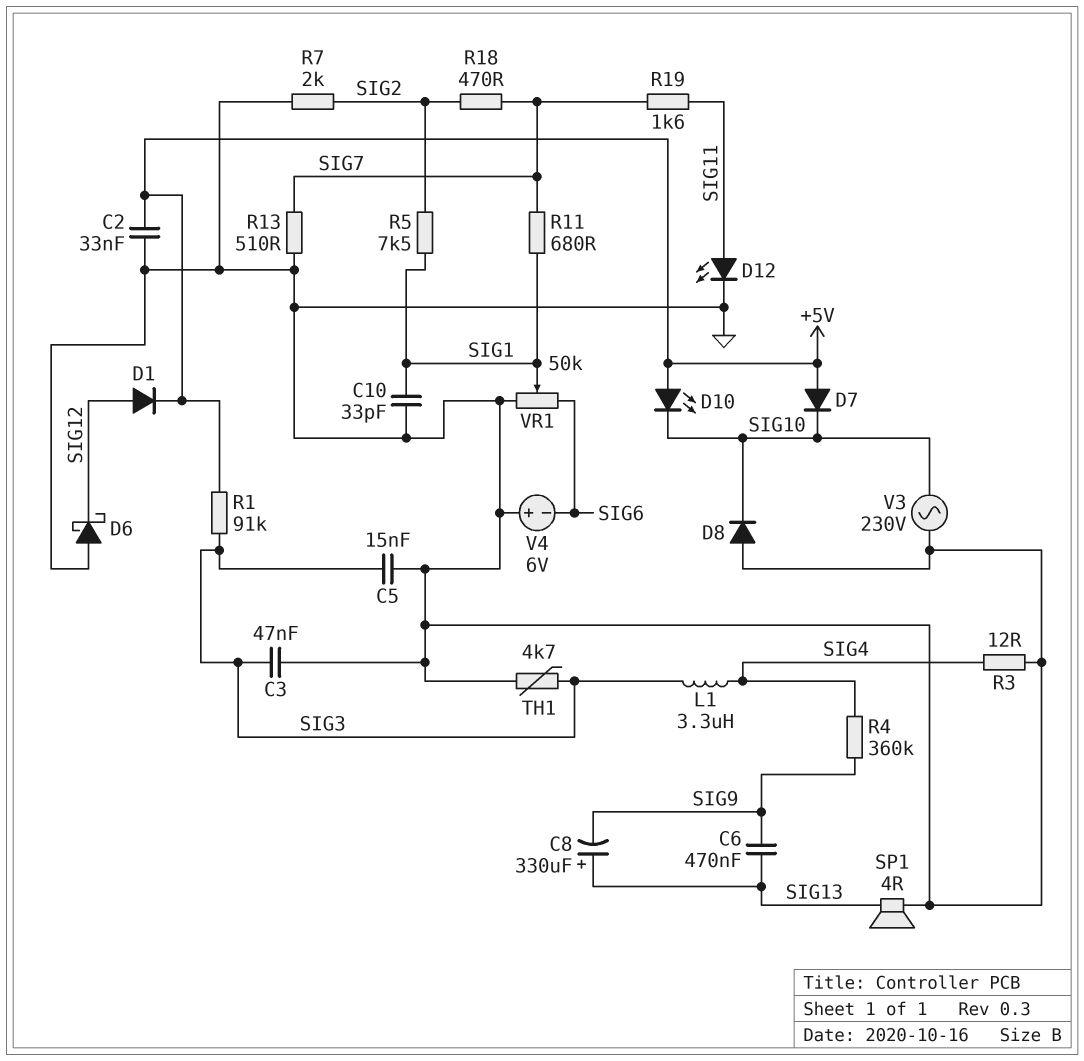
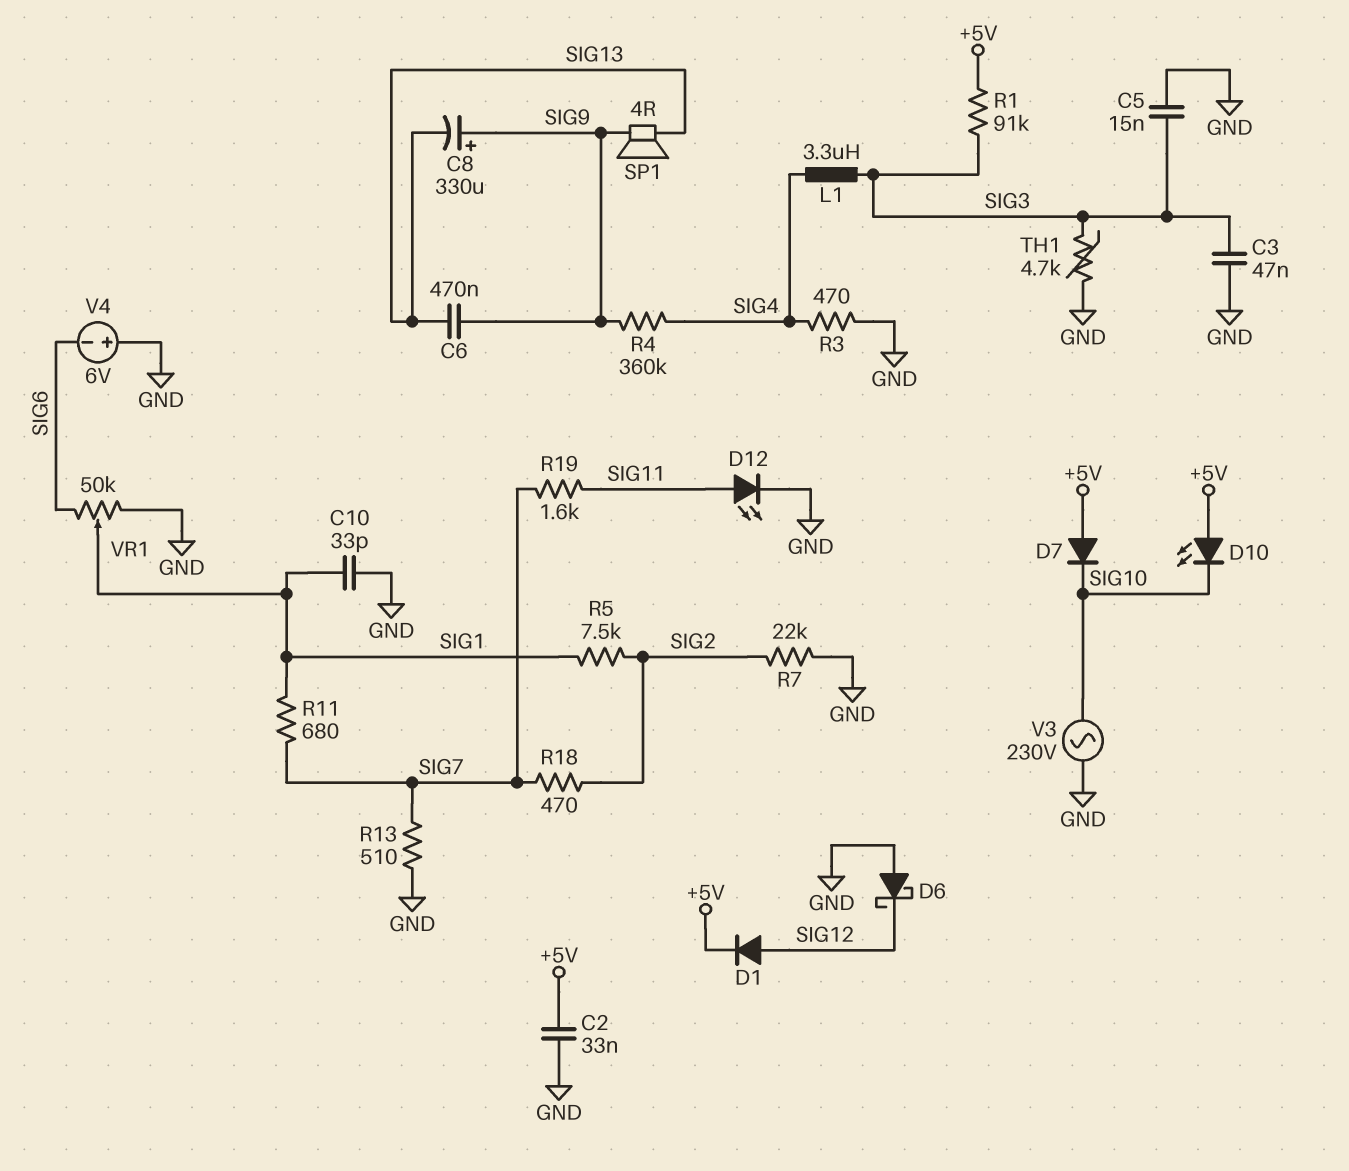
C8: 330uF (plus SIG13, minus SIG9) -> 330uF (plus SIG9, minus SIG13)
D8: diode (A GND, K SIG10) -> none
R3: 12 (GND, SIG4) -> 470 (GND, SIG4)
R7: 2k (GND, SIG2) -> 22k (GND, SIG2)
SP1: speaker 4R (GND, SIG13) -> speaker 4R (SIG9, SIG13)

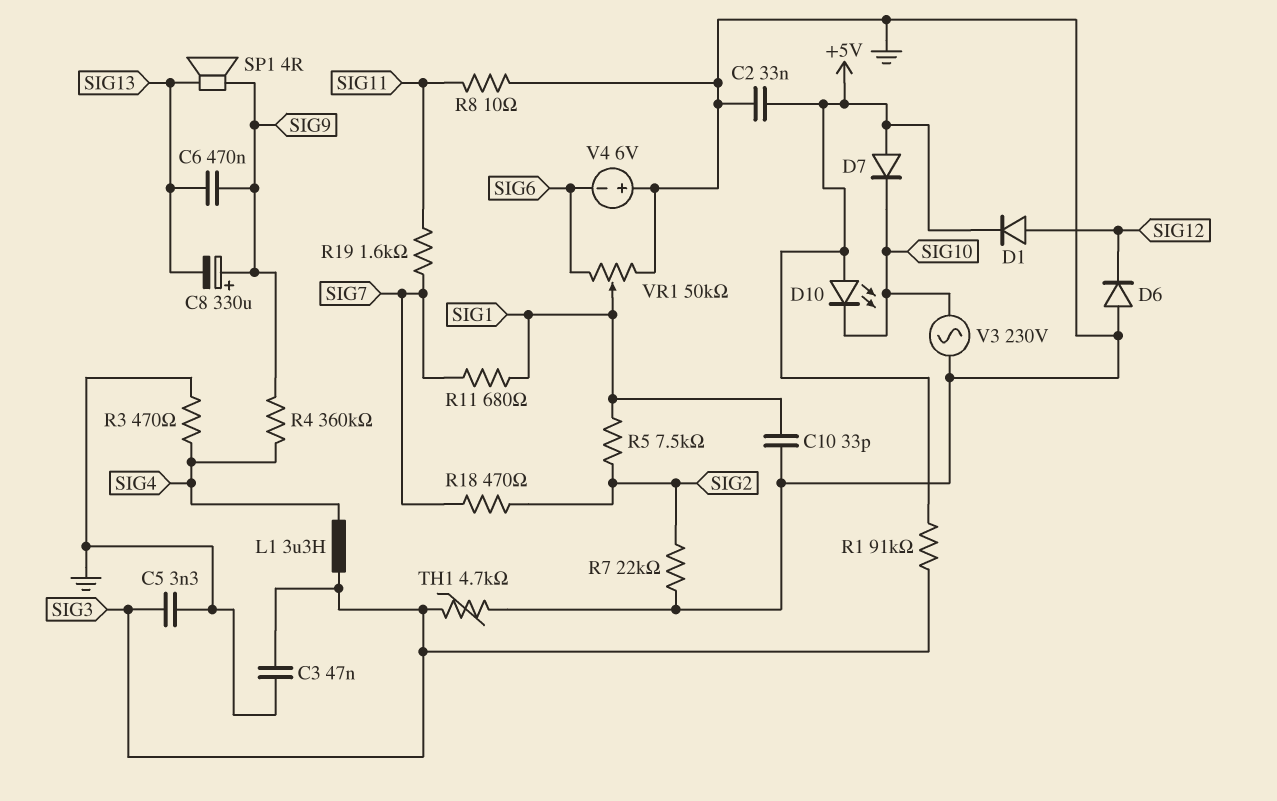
C5: 15nF (GND, SIG3) -> 3.3nF (GND, SIG3)
D6: schottky (A GND, K SIG12) -> diode (A GND, K SIG12)
D12: LED (A SIG11, K GND) -> none
R8: none -> 10 (GND, SIG11)
R13: 510 (GND, SIG7) -> none

